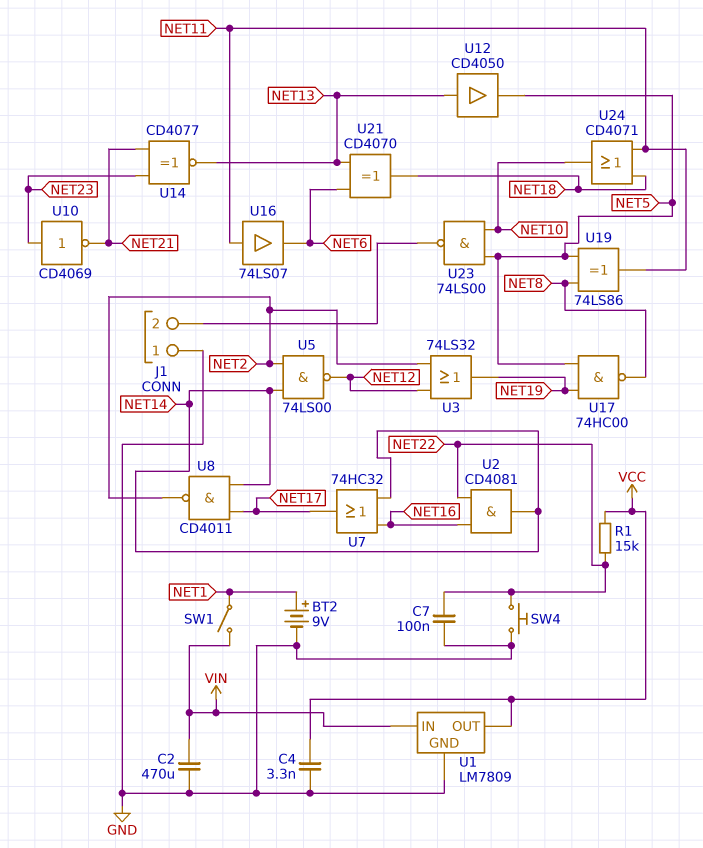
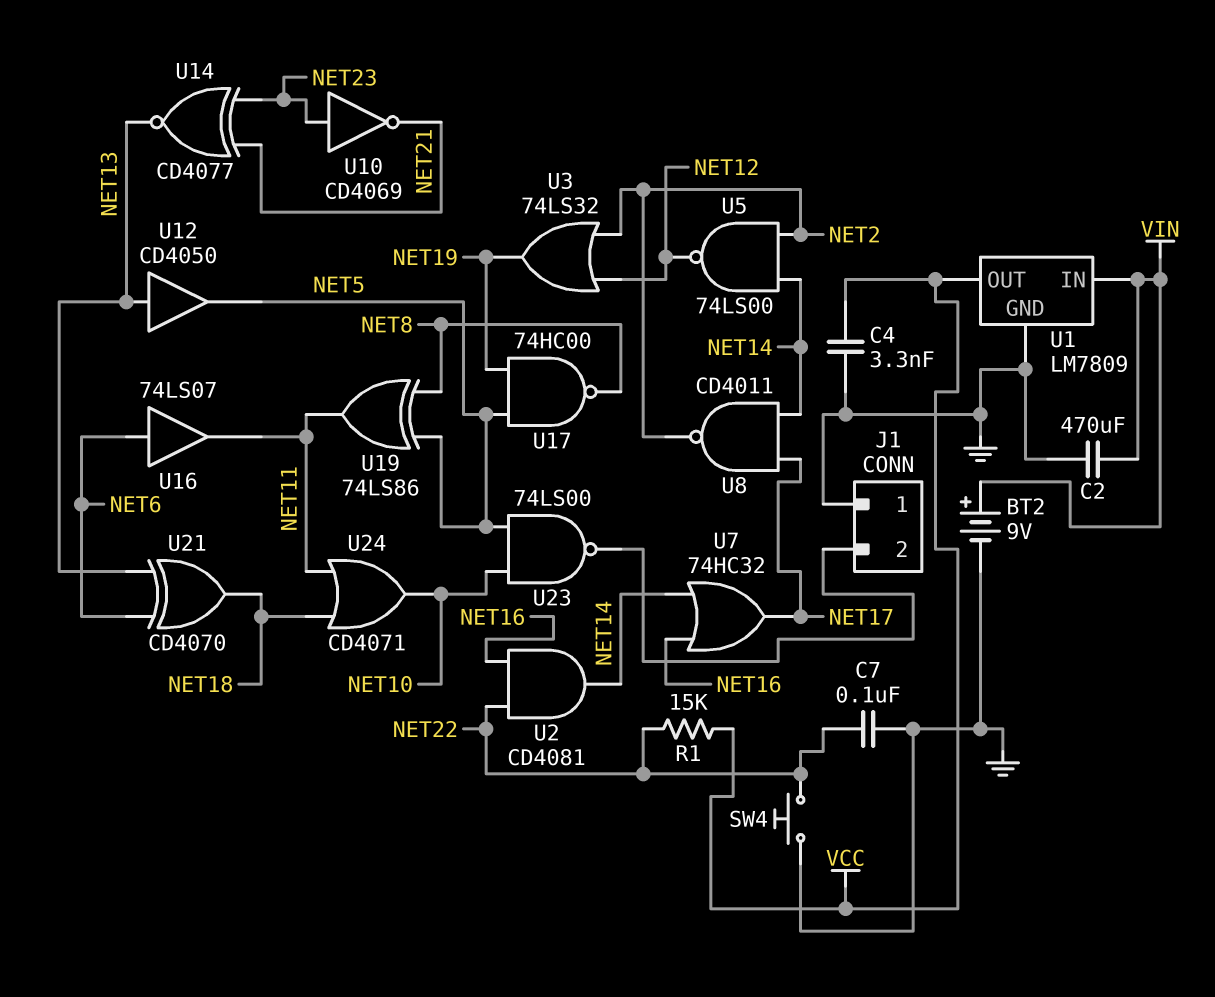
BT2: 9V (plus NET1, minus GND) -> 9V (plus VIN, minus GND)
SW1: switch (NET1, VIN) -> none
U16: buffer 74LS07 (in NET11, out NET6) -> buffer 74LS07 (in NET6, out NET11)

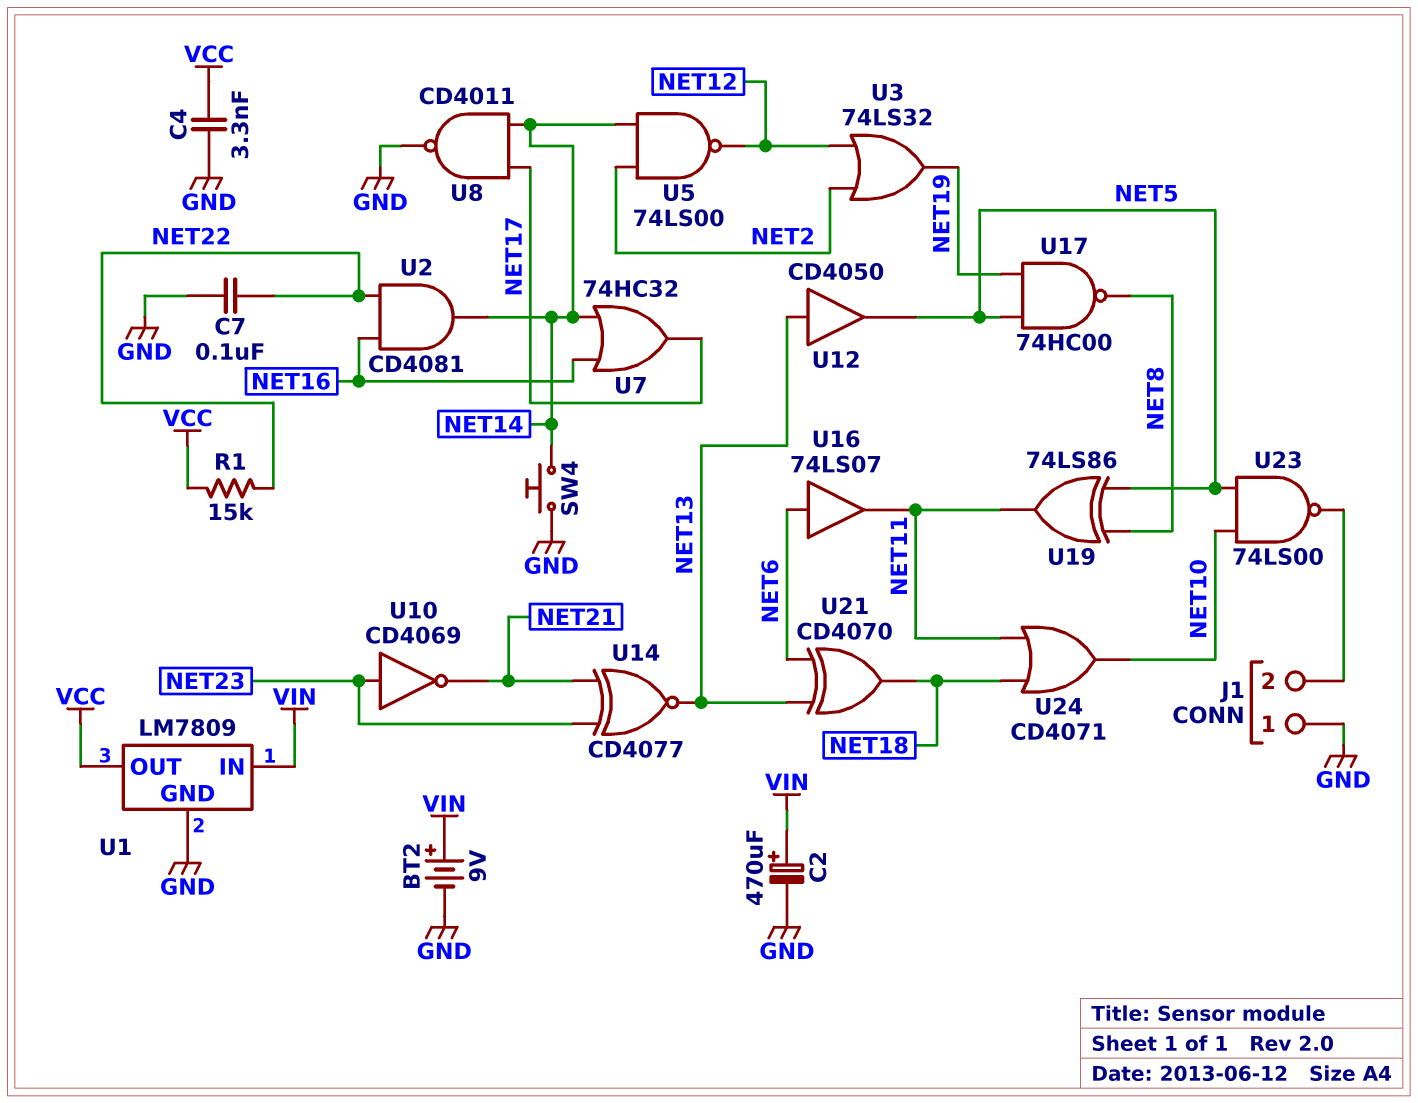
C2: 470uF (GND, VIN) -> 470uF (plus VIN, minus GND)
SW4: button (GND, NET22) -> button (GND, NET14)
U8: NAND CD4011 (in NET14, in NET17, out NET2) -> NAND CD4011 (in NET14, in NET17, out GND)

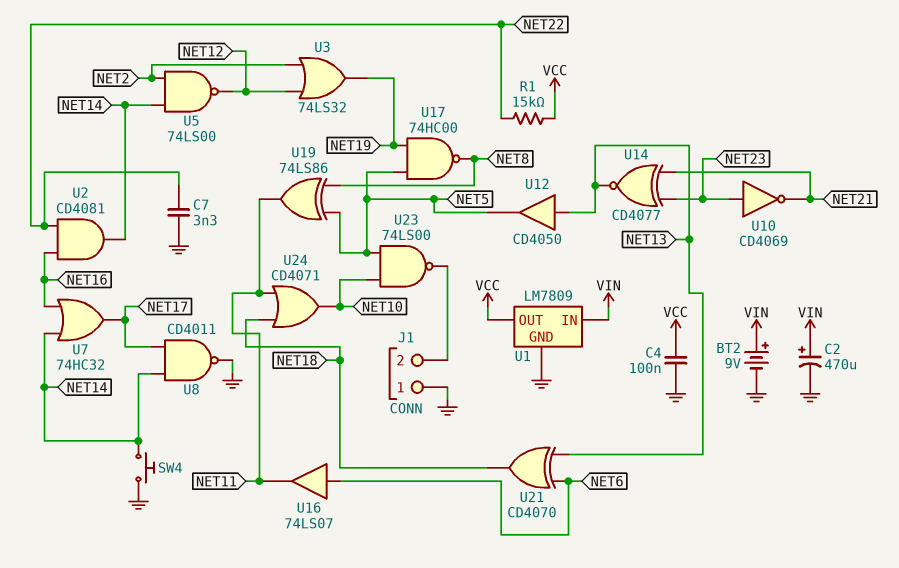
C4: 3.3nF (GND, VCC) -> 100nF (GND, VCC)
C7: 100nF (GND, NET22) -> 3.3nF (GND, NET22)

